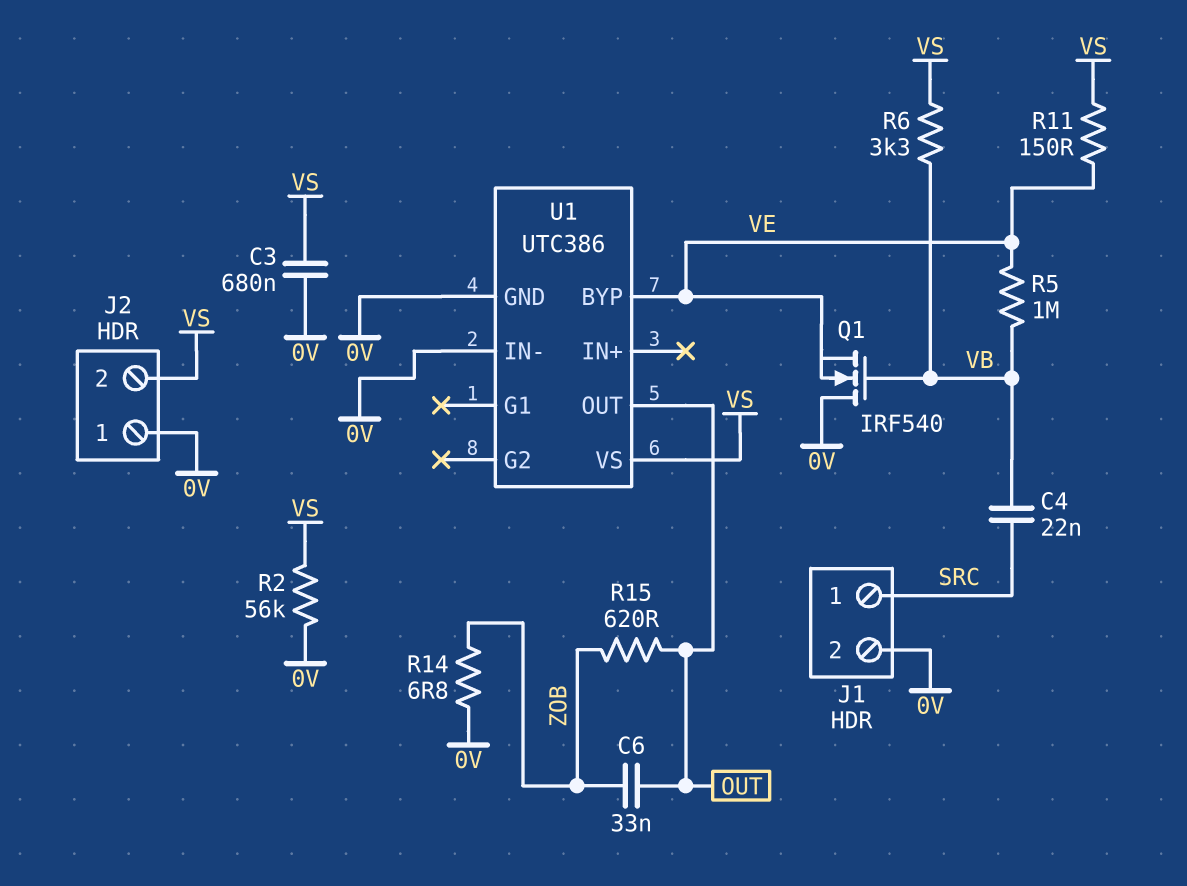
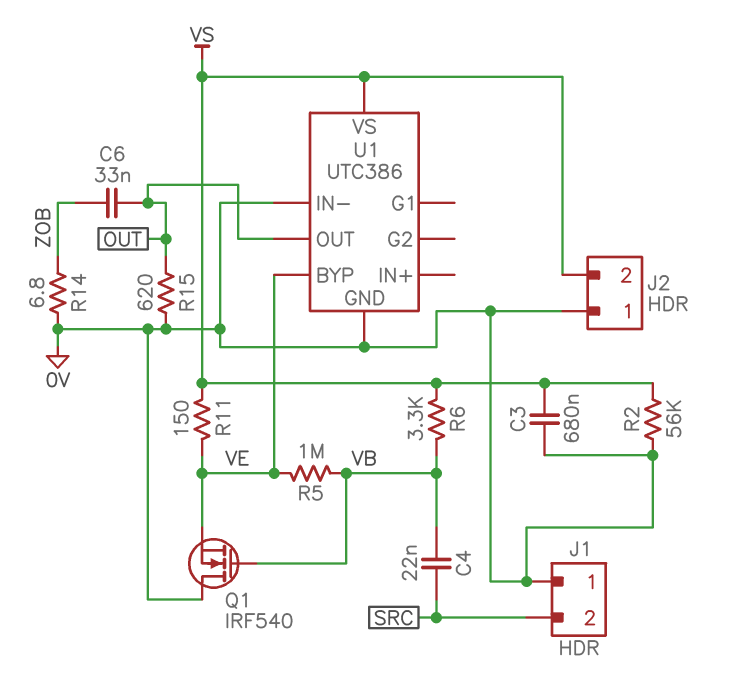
J1 pin 1: SRC -> 0V
J1 pin 2: 0V -> SRC
R15: 620 (OUT, ZOB) -> 620 (0V, OUT)

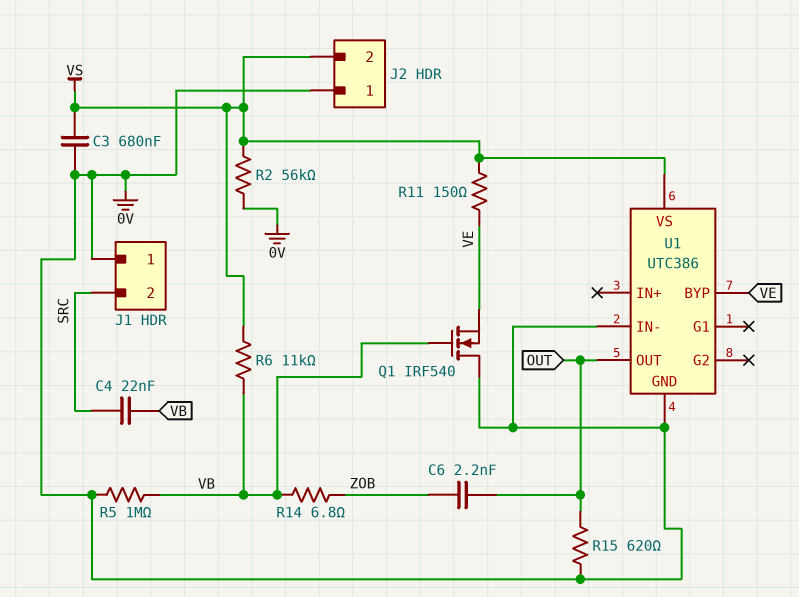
C6: 33nF (OUT, ZOB) -> 2.2nF (OUT, ZOB)
R5: 1M (VB, VE) -> 1M (0V, VB)
R6: 3.3k (VB, VS) -> 11k (VB, VS)
R14: 6.8 (0V, ZOB) -> 6.8 (VB, ZOB)

